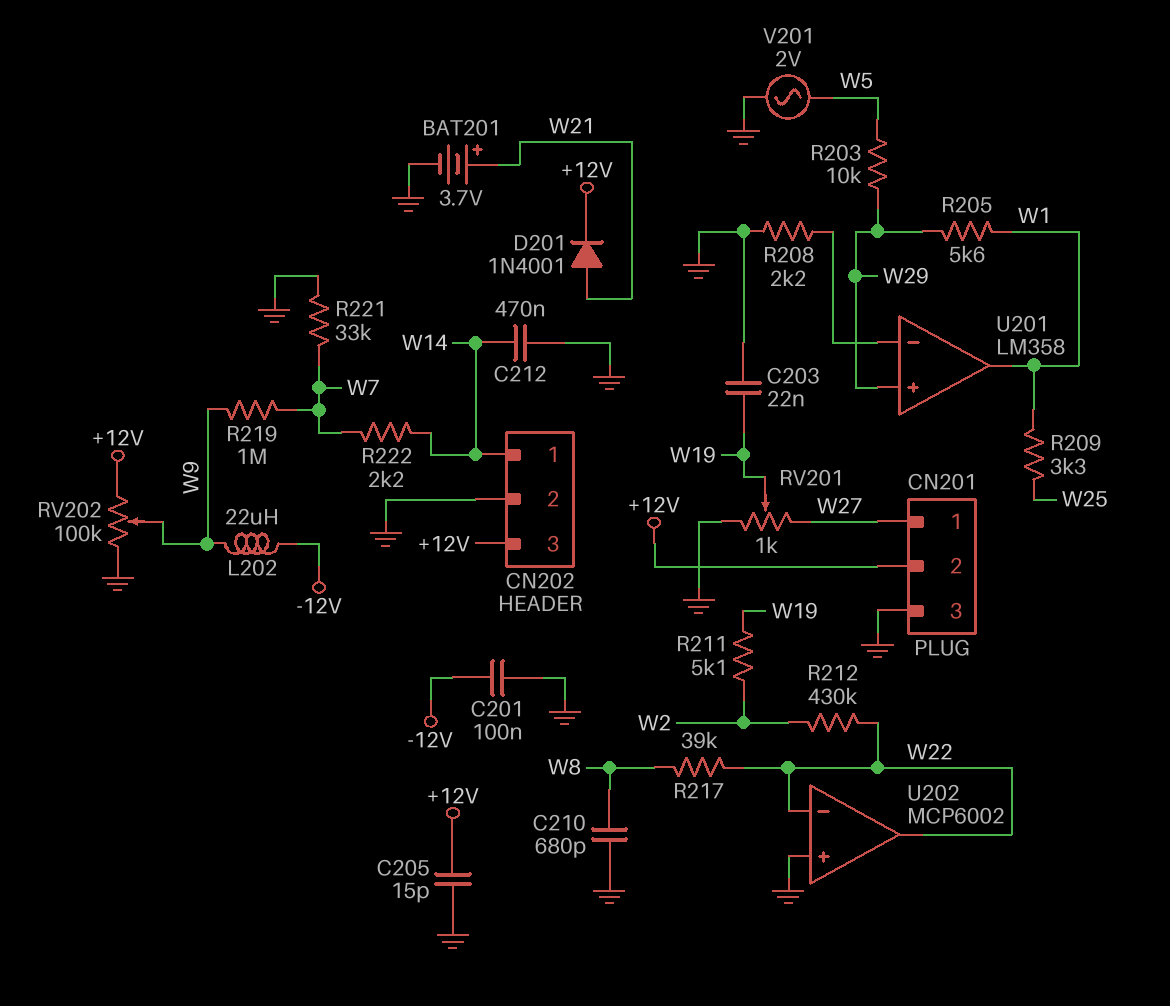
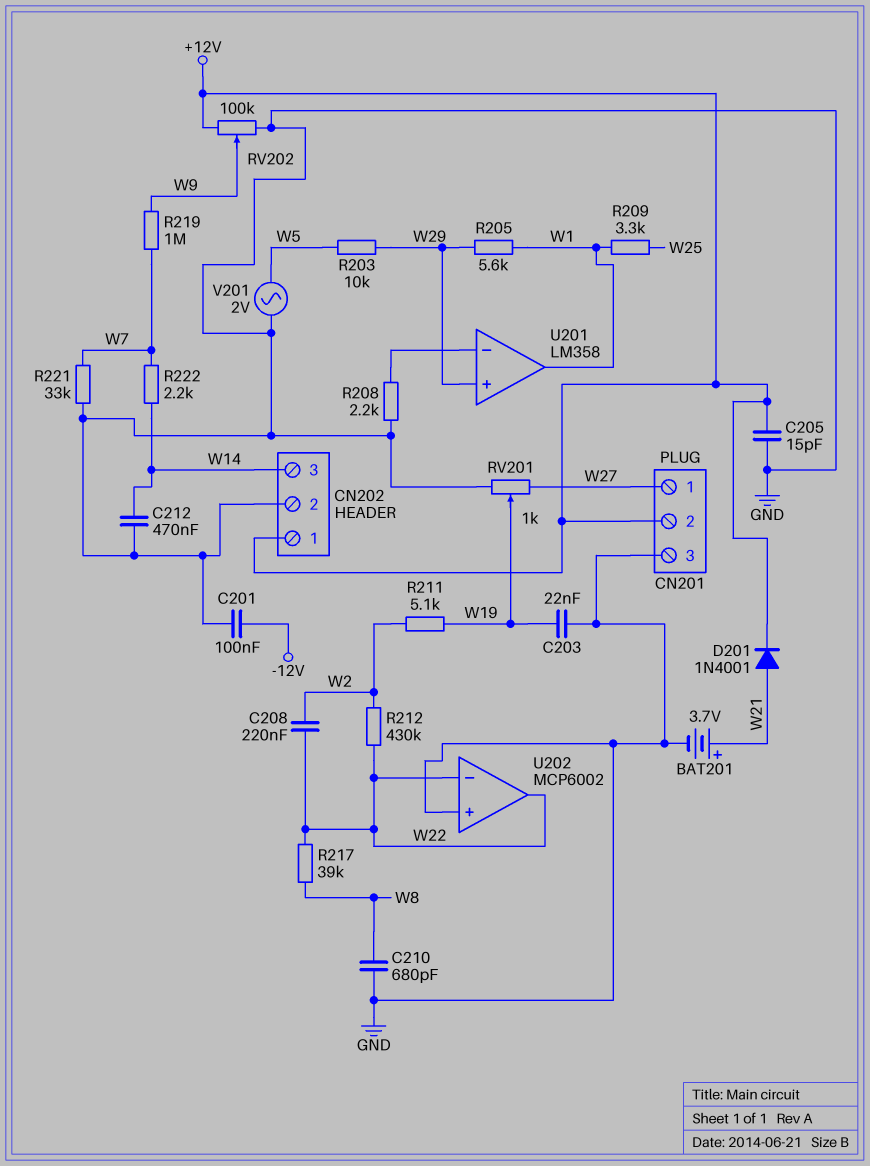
C208: none -> 220nF (W2, W22)
CN202 pin 1: W14 -> +12V
CN202 pin 3: +12V -> W14
L202: 22uH (-12V, W9) -> none

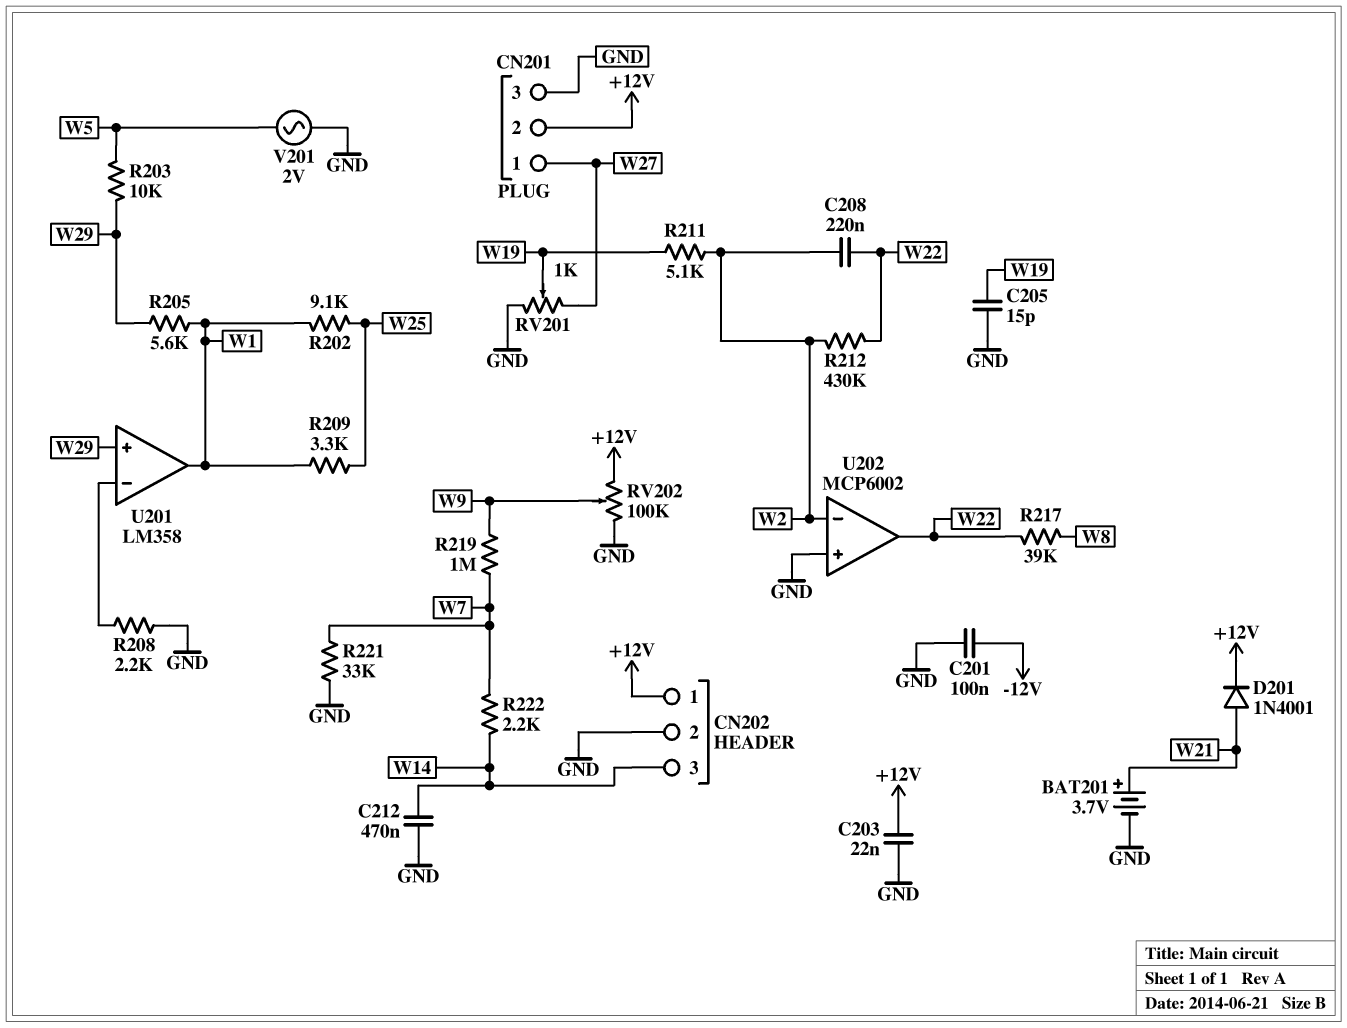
C203: 22nF (GND, W19) -> 22nF (+12V, GND)
C205: 15pF (+12V, GND) -> 15pF (GND, W19)
C210: 680pF (GND, W8) -> none
R202: none -> 9.1k (W1, W25)
U202 pin in-: W22 -> W2

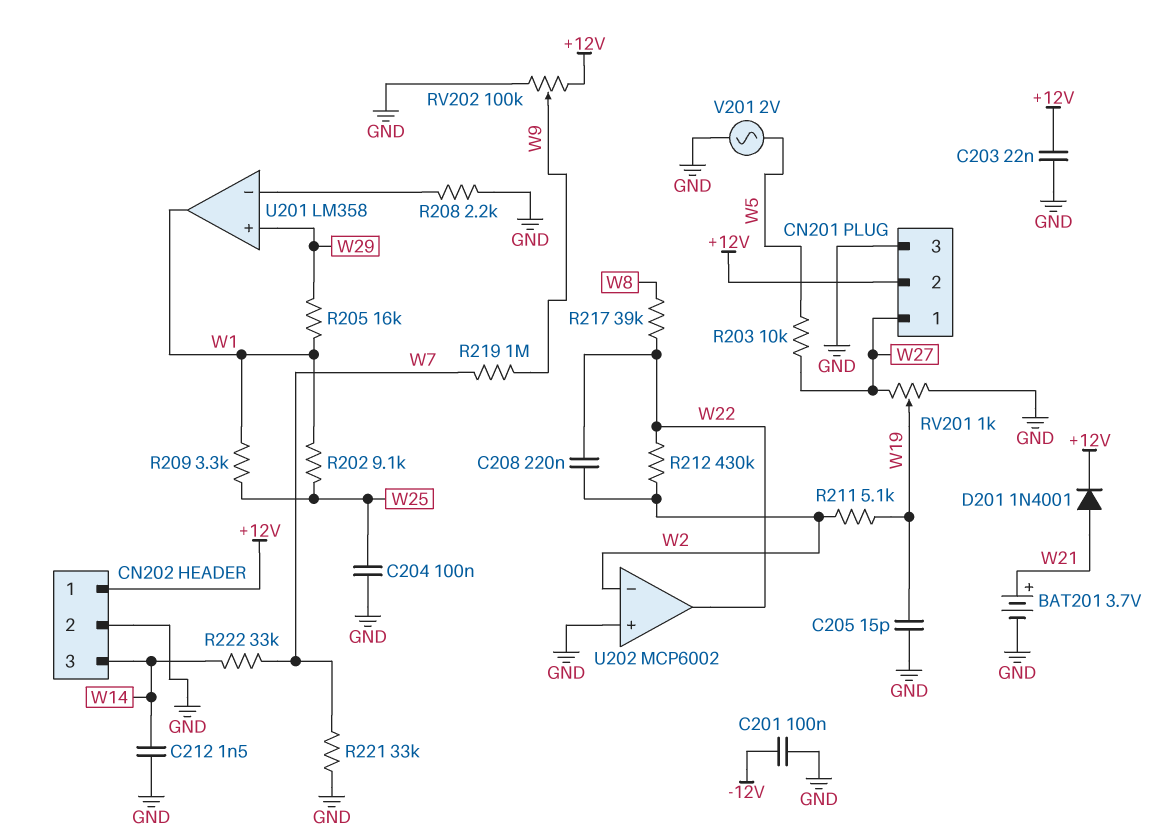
C204: none -> 100nF (GND, W25)
C212: 470nF (GND, W14) -> 1.5nF (GND, W14)
R203: 10k (W5, W29) -> 10k (W5, W27)
R205: 5.6k (W1, W29) -> 16k (W1, W29)
R222: 2.2k (W7, W14) -> 33k (W7, W14)

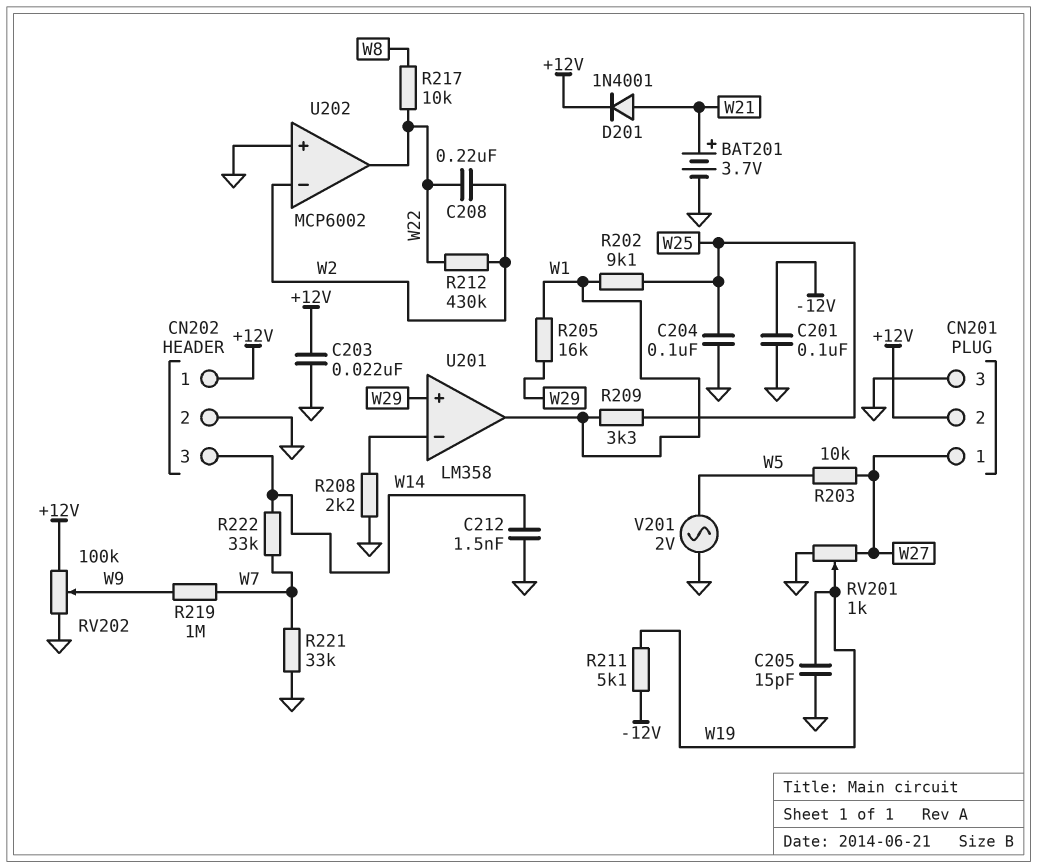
R211: 5.1k (W2, W19) -> 5.1k (-12V, W19)
R217: 39k (W8, W22) -> 10k (W8, W22)

